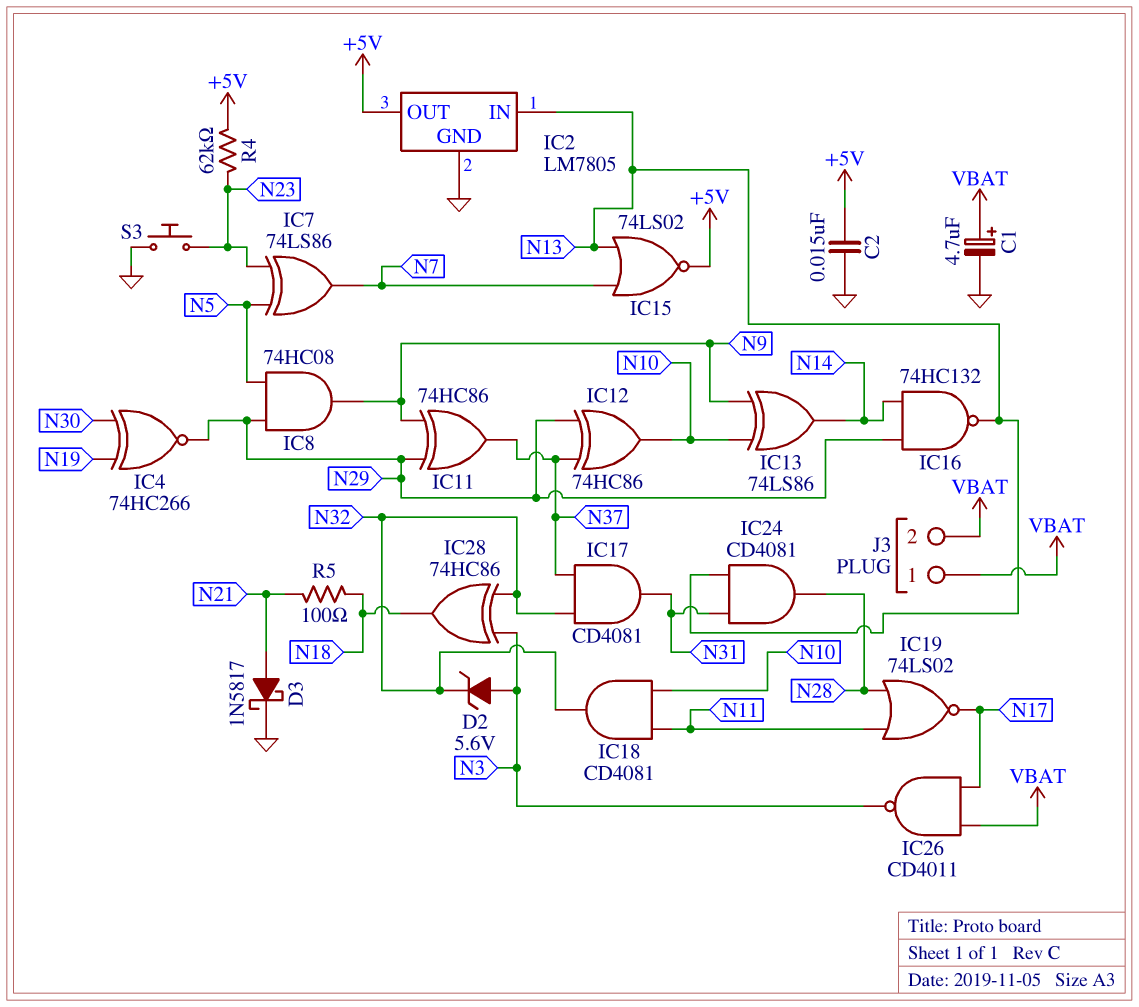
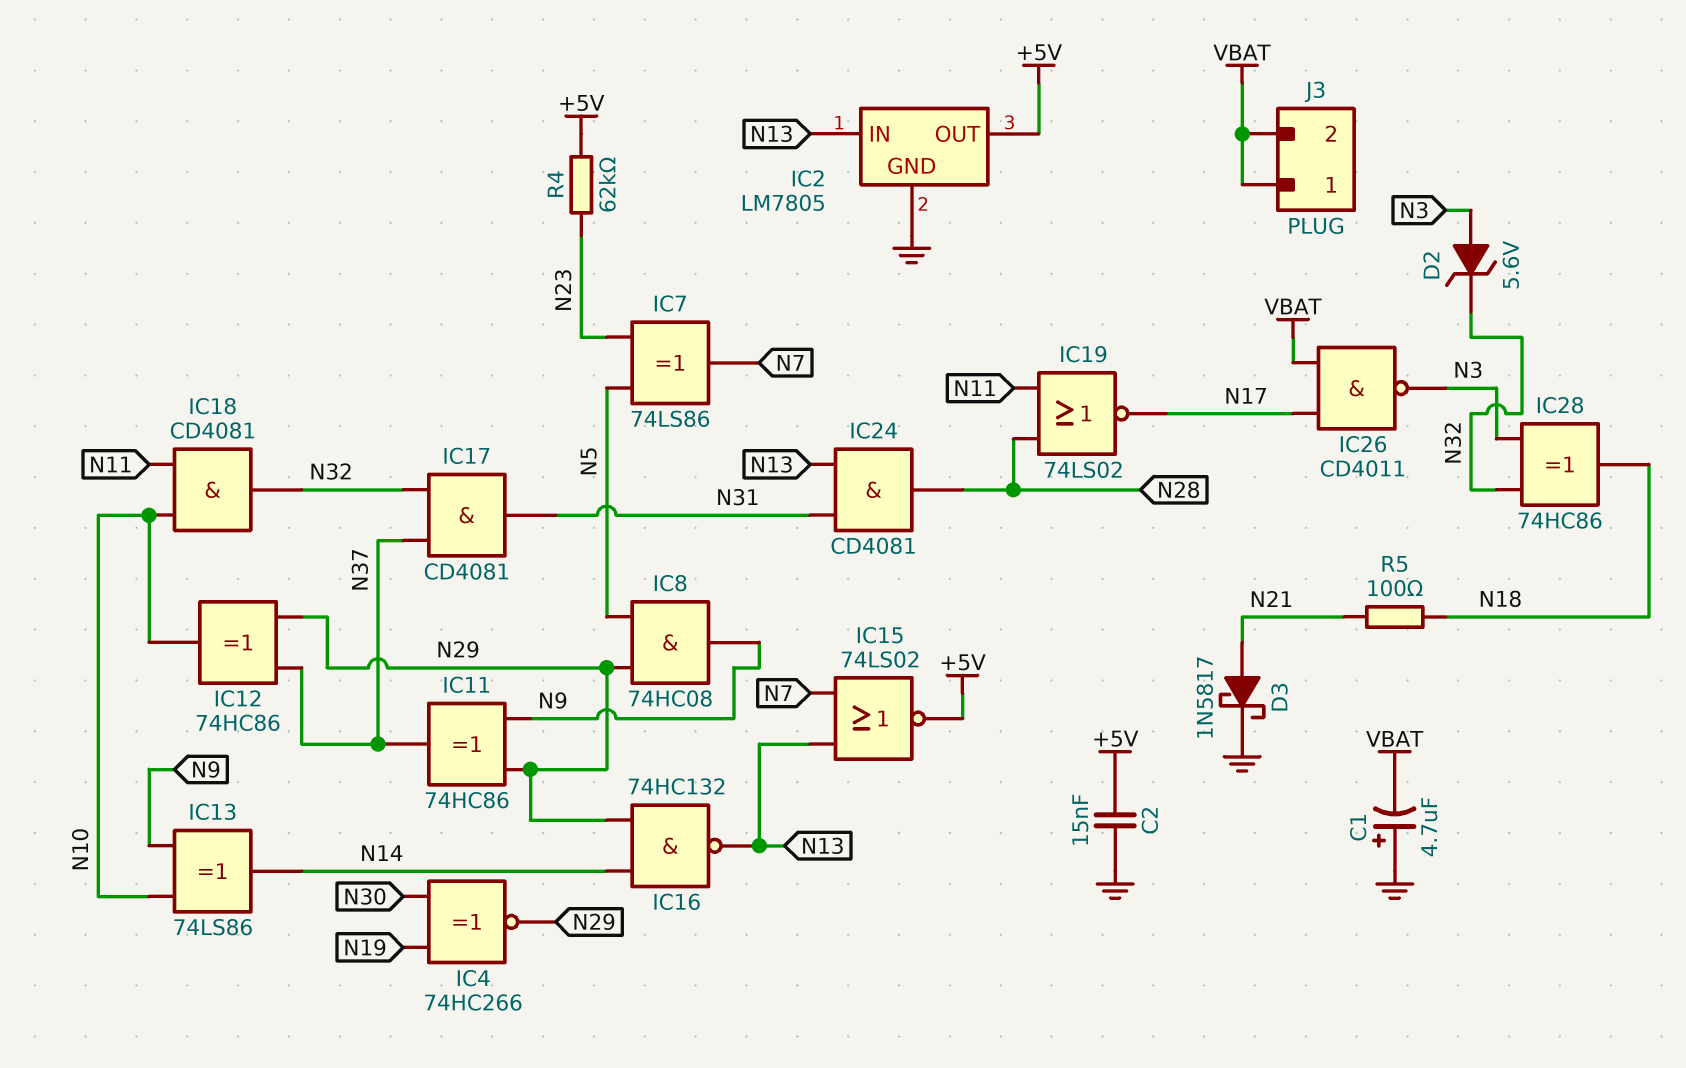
C1: 4.7uF (plus VBAT, minus GND) -> 4.7uF (plus GND, minus VBAT)
S3: button (GND, N23) -> none

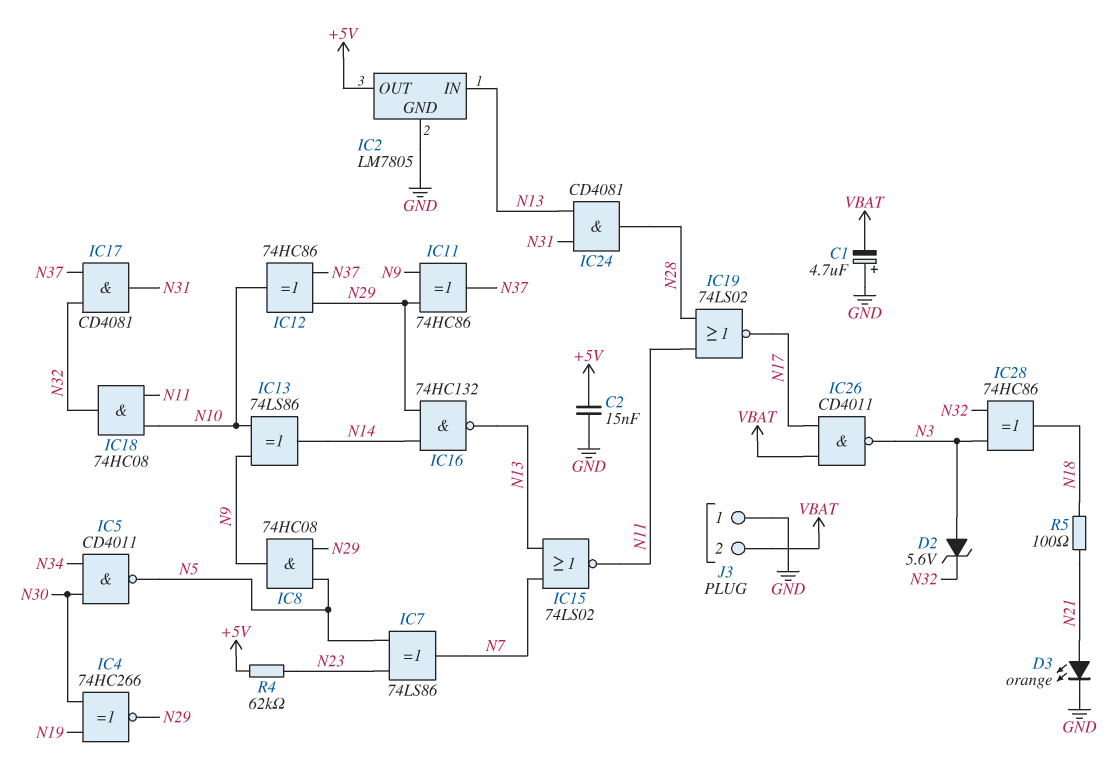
D3: schottky 1N5817 (A N21, K GND) -> LED orange (A N21, K GND)
IC5: none -> NAND CD4011 (in N30, in N34, out N5)
IC15: NOR 74LS02 (in N7, in N13, out +5V) -> NOR 74LS02 (in N7, in N13, out N11)
IC18: AND CD4081 (in N10, in N11, out N32) -> AND 74HC08 (in N10, in N11, out N32)
J3 pin 1: VBAT -> GND

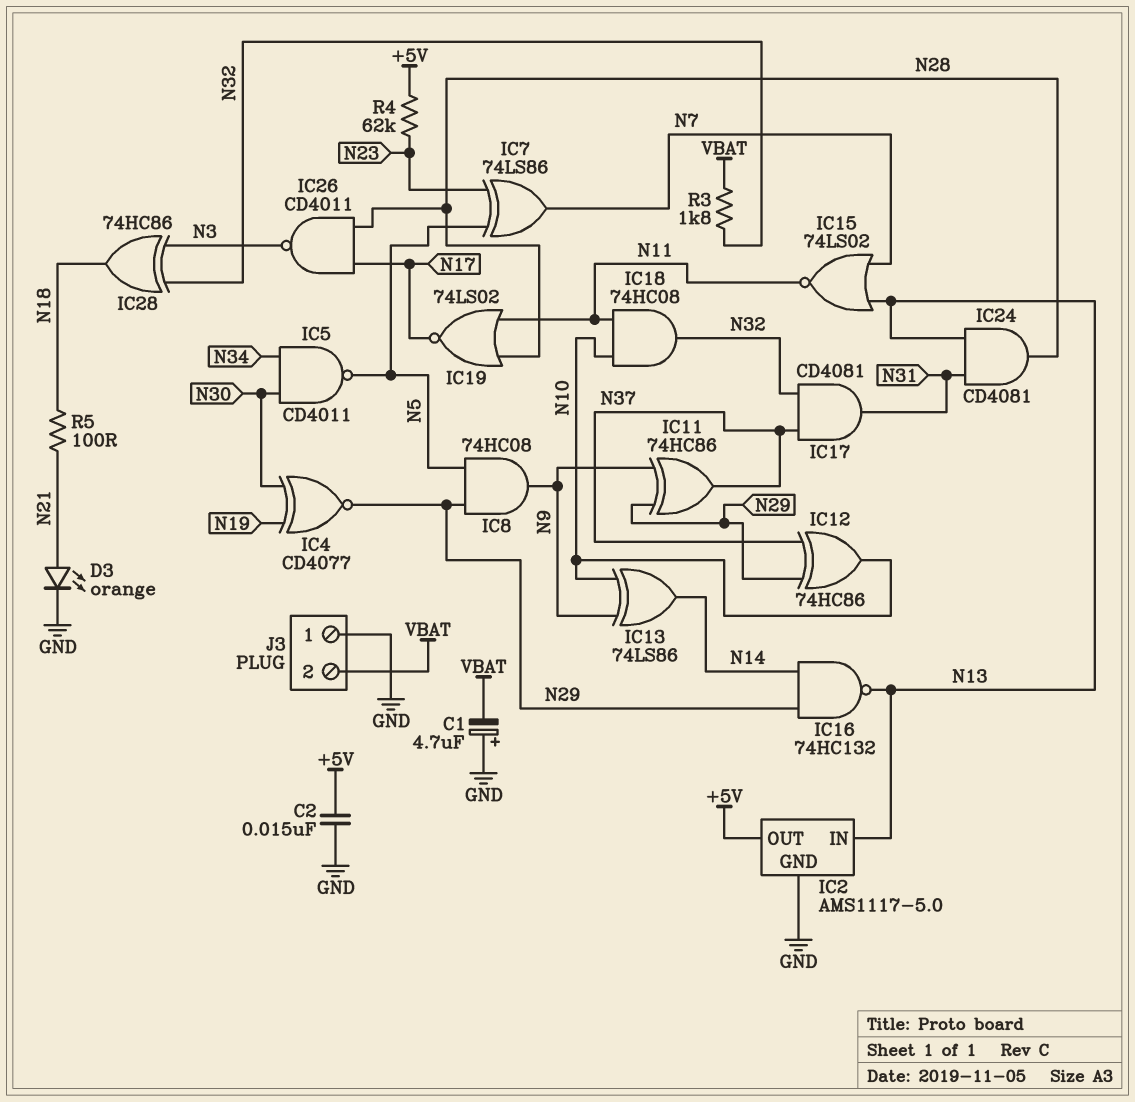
D2: zener 5.6V (A N3, K N32) -> none
IC2: LM7805 -> AMS1117-5.0
IC4: XNOR 74HC266 (in N19, in N30, out N29) -> XNOR CD4077 (in N19, in N30, out N29)
IC26: NAND CD4011 (in N17, in VBAT, out N3) -> NAND CD4011 (in N17, in N28, out N3)
R3: none -> 1.8k (N32, VBAT)

